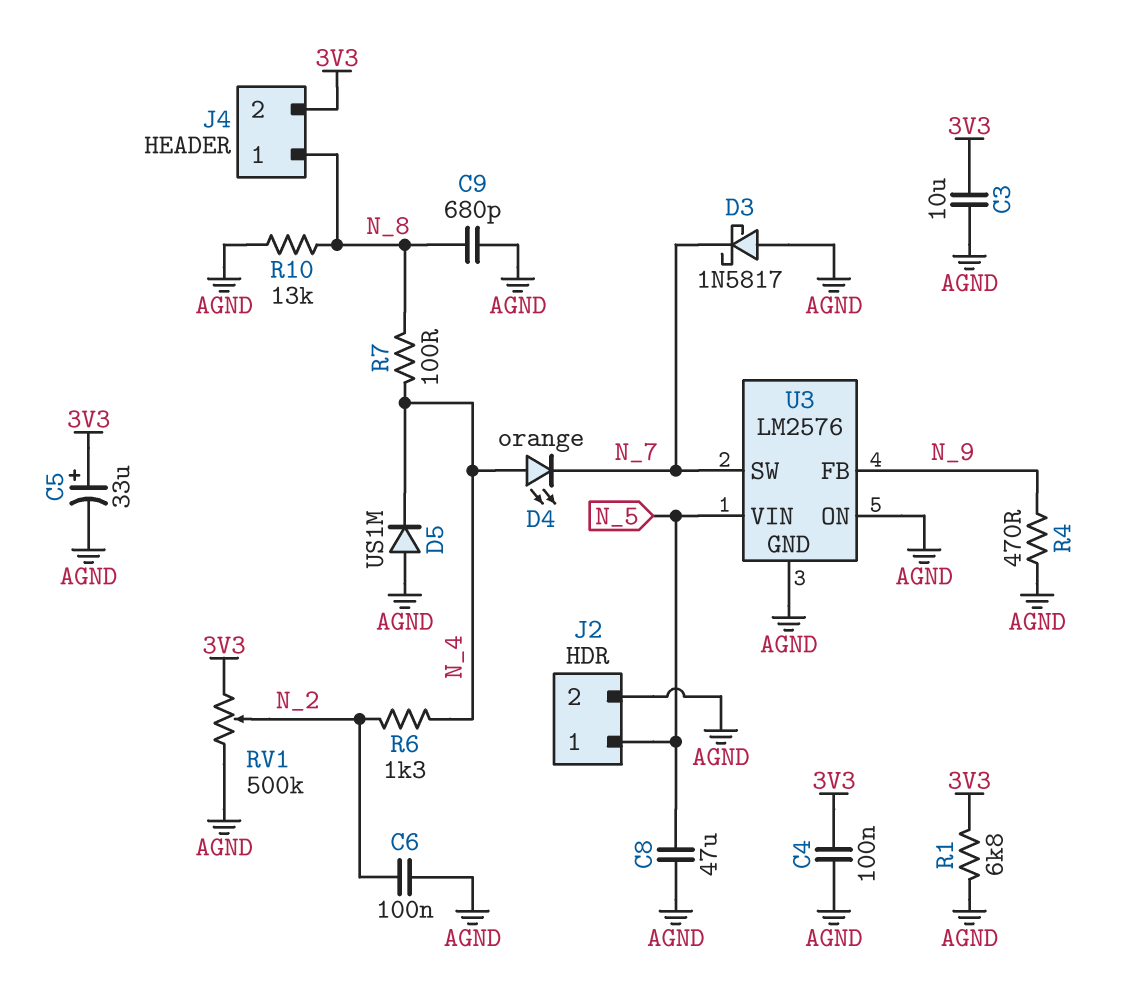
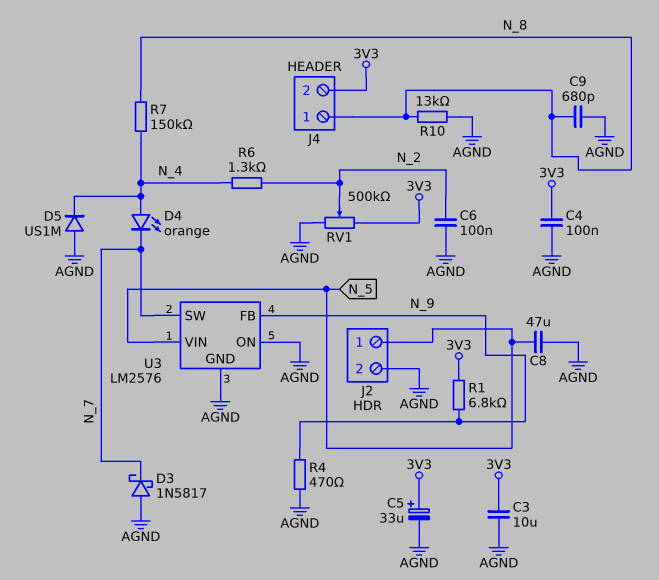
R1: 6.8k (3V3, AGND) -> 6.8k (3V3, N_9)
R7: 100 (N_4, N_8) -> 150k (N_4, N_8)

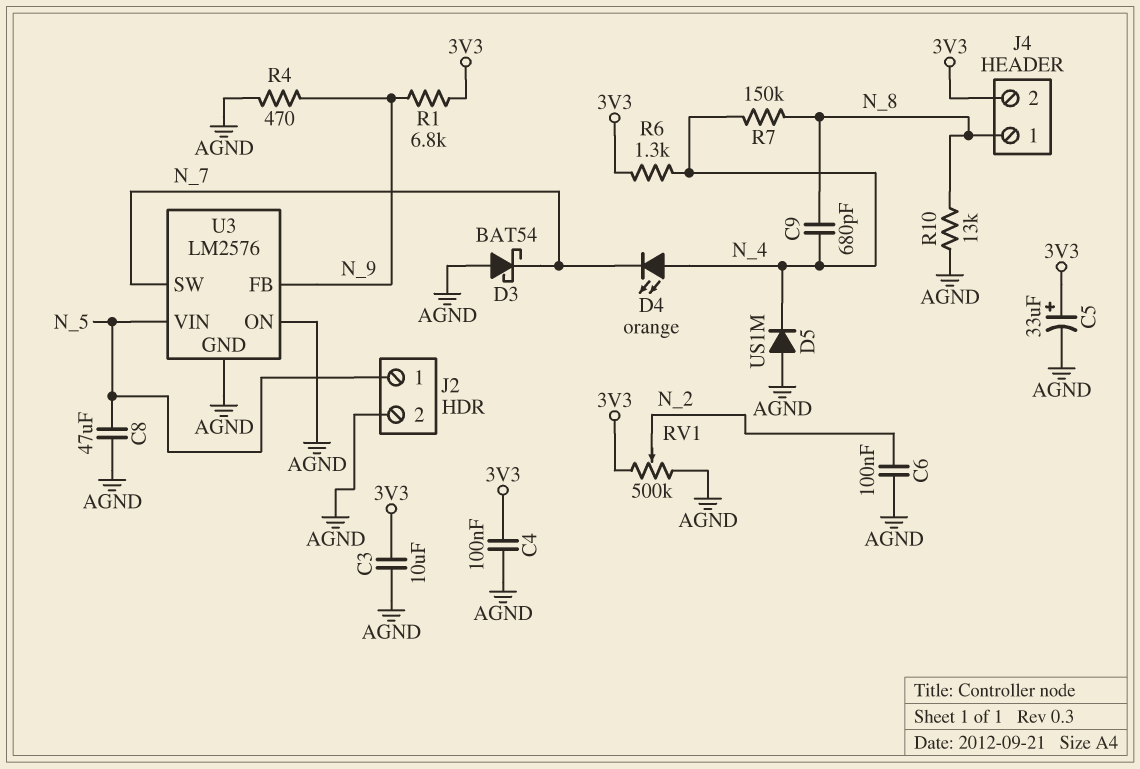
C9: 680pF (AGND, N_8) -> 680pF (N_4, N_8)
D3: schottky 1N5817 (A AGND, K N_7) -> schottky BAT54 (A AGND, K N_7)
R6: 1.3k (N_2, N_4) -> 1.3k (3V3, N_4)

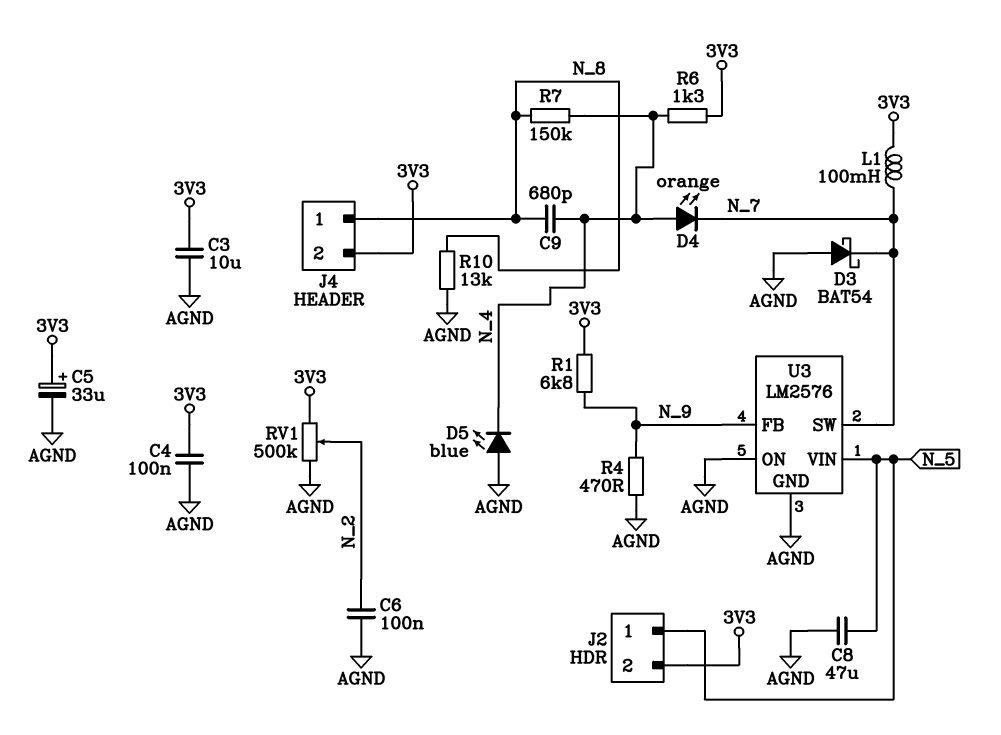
D5: diode US1M (A AGND, K N_4) -> LED blue (A AGND, K N_4)
J2 pin 2: AGND -> 3V3
L1: none -> 100mH (3V3, N_7)

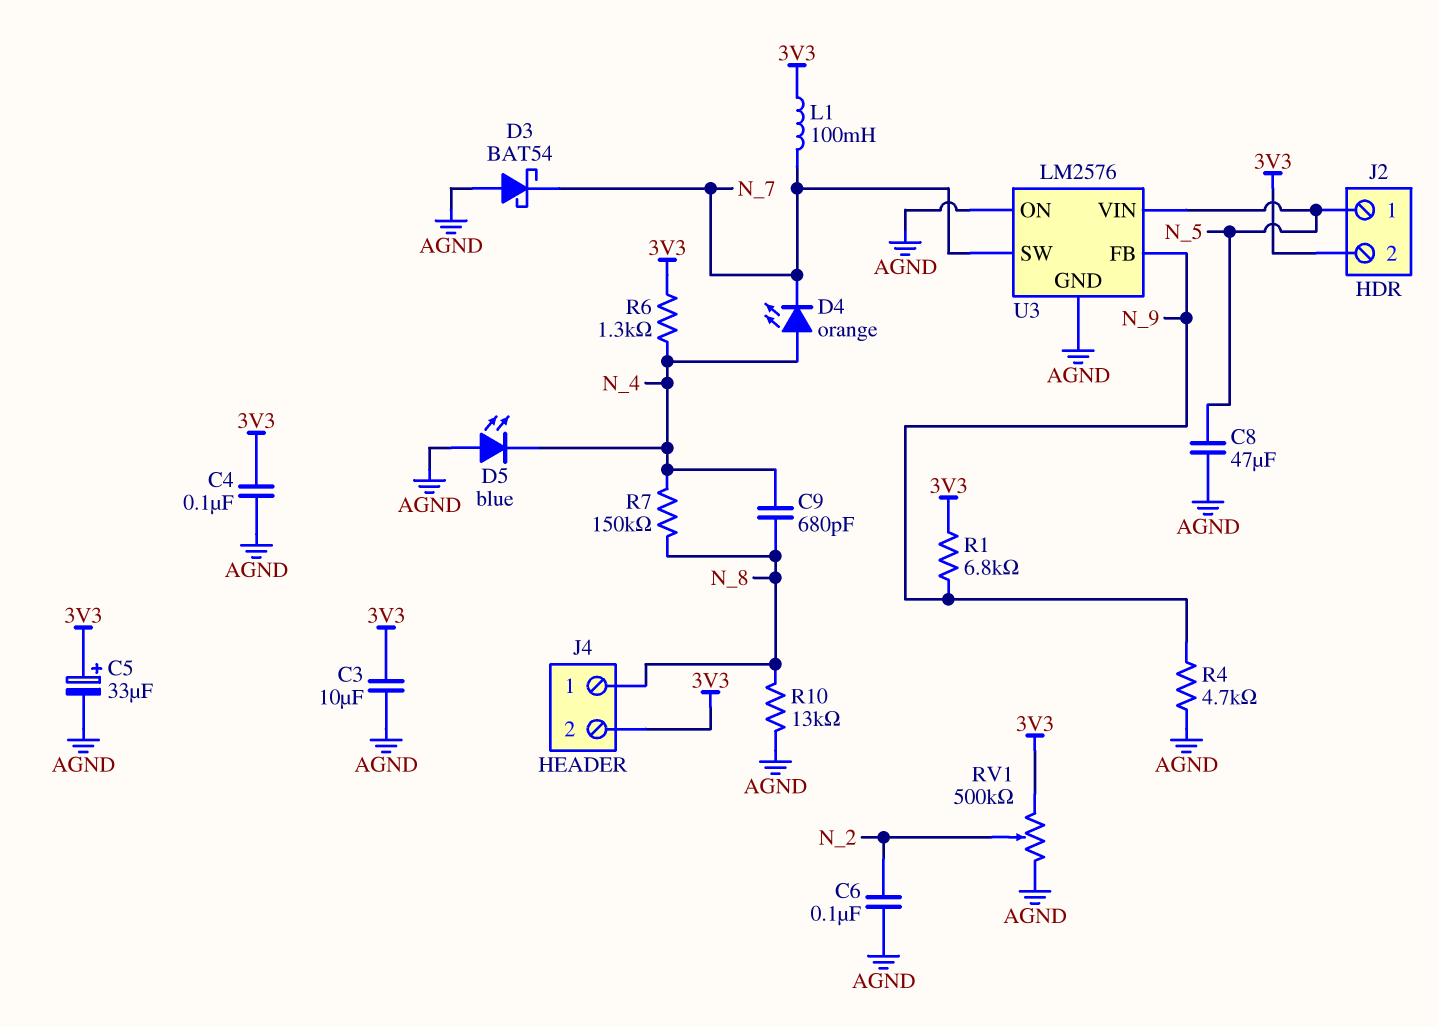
R4: 470 (AGND, N_9) -> 4.7k (AGND, N_9)

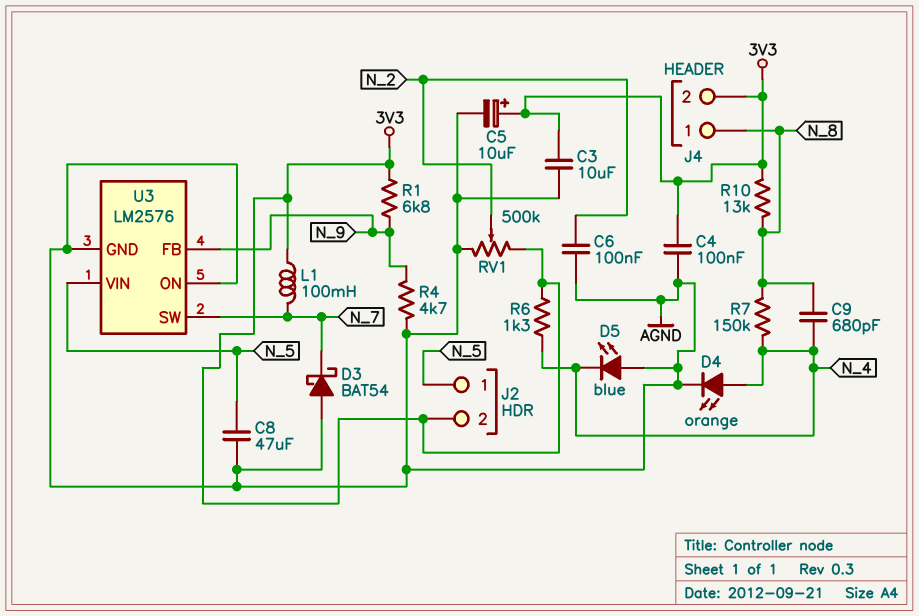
C5: 33uF (plus 3V3, minus AGND) -> 10uF (plus 3V3, minus AGND)
D4: LED orange (A N_4, K N_7) -> LED orange (A N_4, K AGND)
R10: 13k (AGND, N_8) -> 13k (3V3, N_8)

